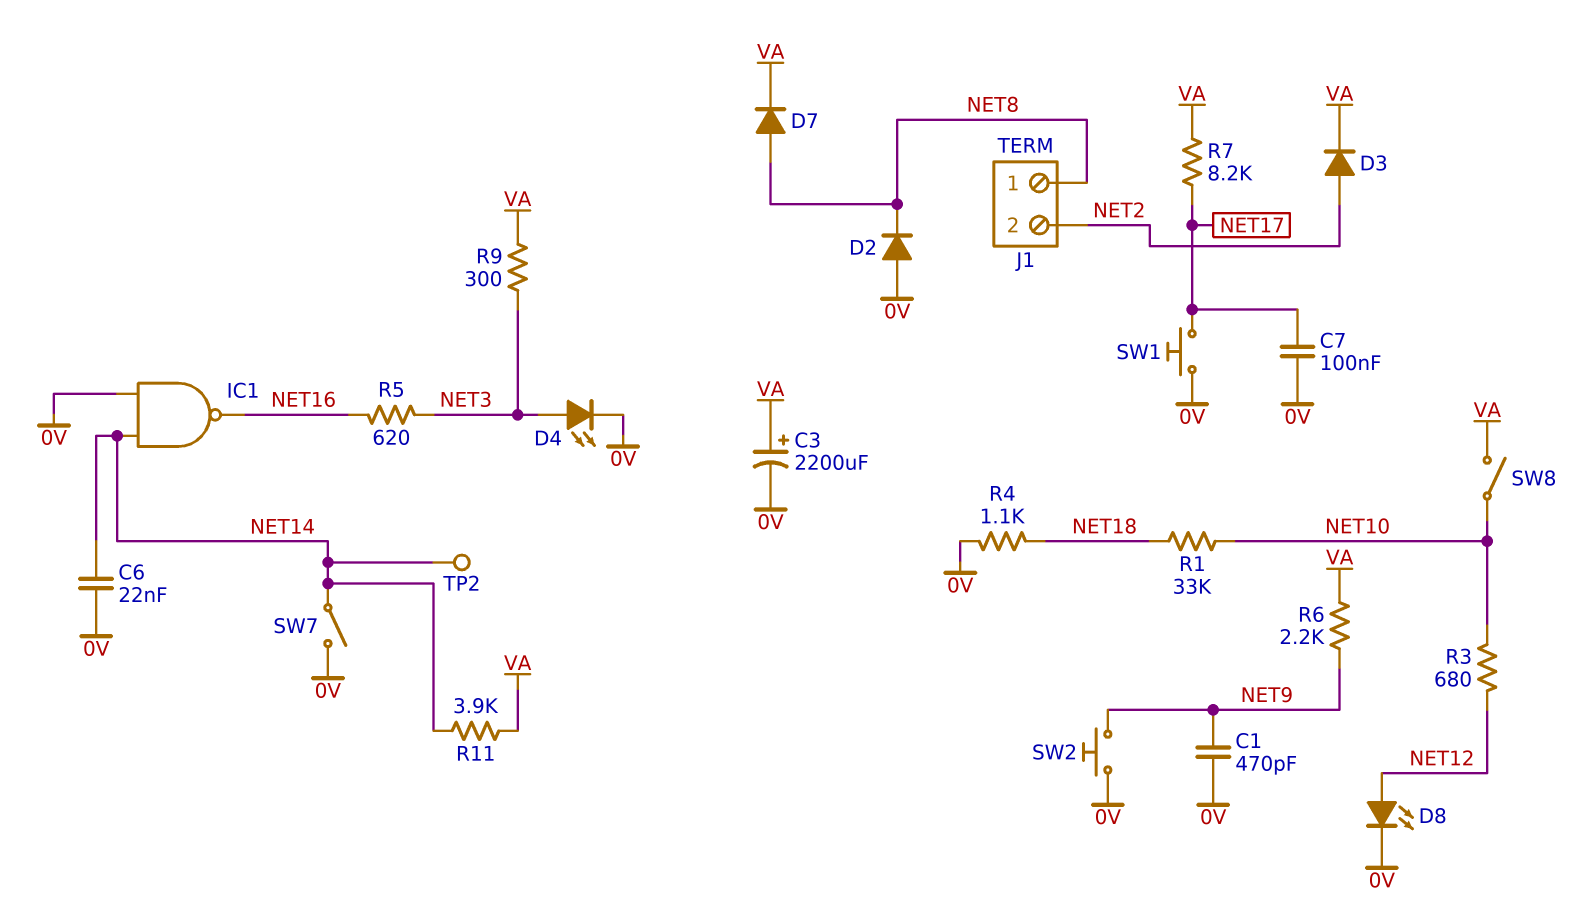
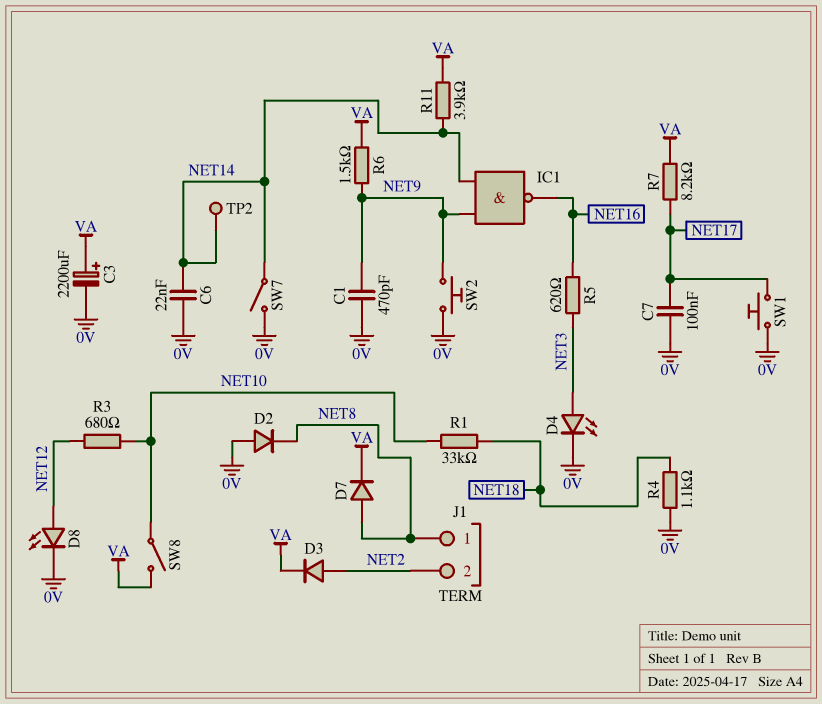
IC1: NAND (in 0V, in NET14, out NET16) -> NAND (in NET9, in NET14, out NET16)
R6: 2.2k (NET9, VA) -> 1.5k (NET9, VA)
R9: 300 (NET3, VA) -> none

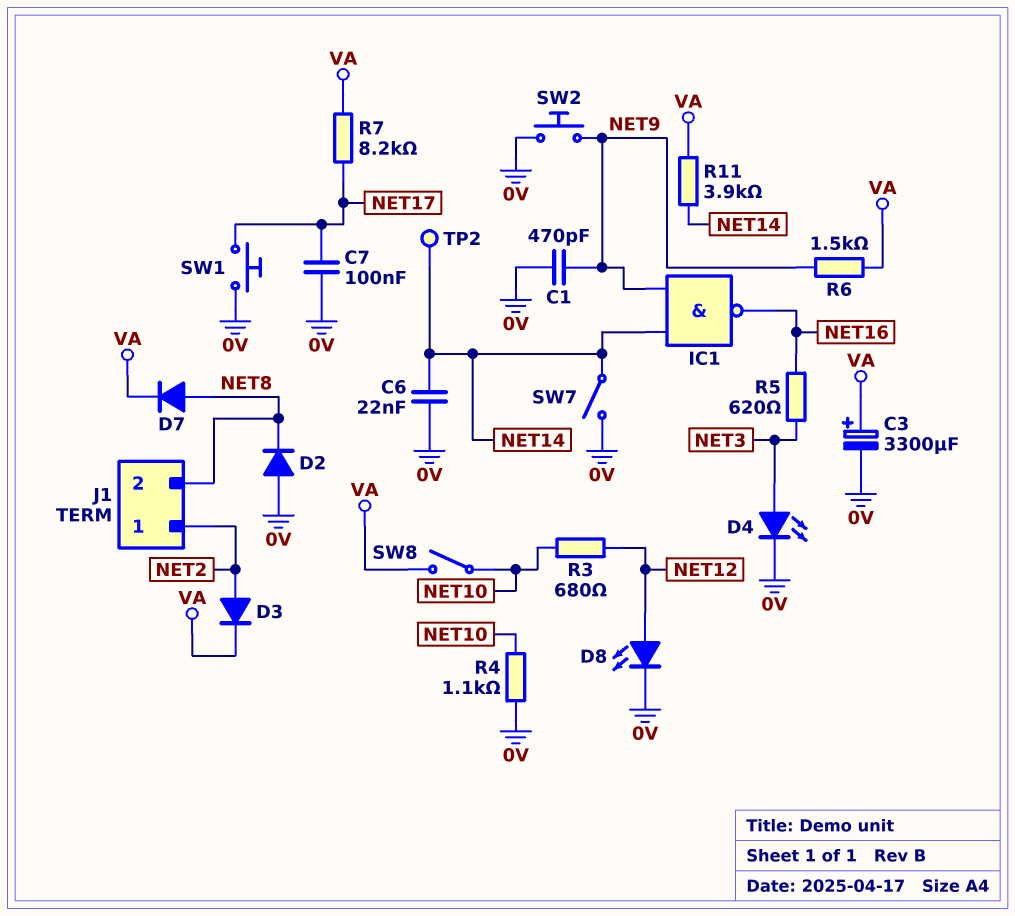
C3: 2200uF (plus VA, minus 0V) -> 3300uF (plus VA, minus 0V)
J1 pin 1: NET8 -> NET2
J1 pin 2: NET2 -> NET8
R1: 33k (NET10, NET18) -> none
R4: 1.1k (0V, NET18) -> 1.1k (0V, NET10)

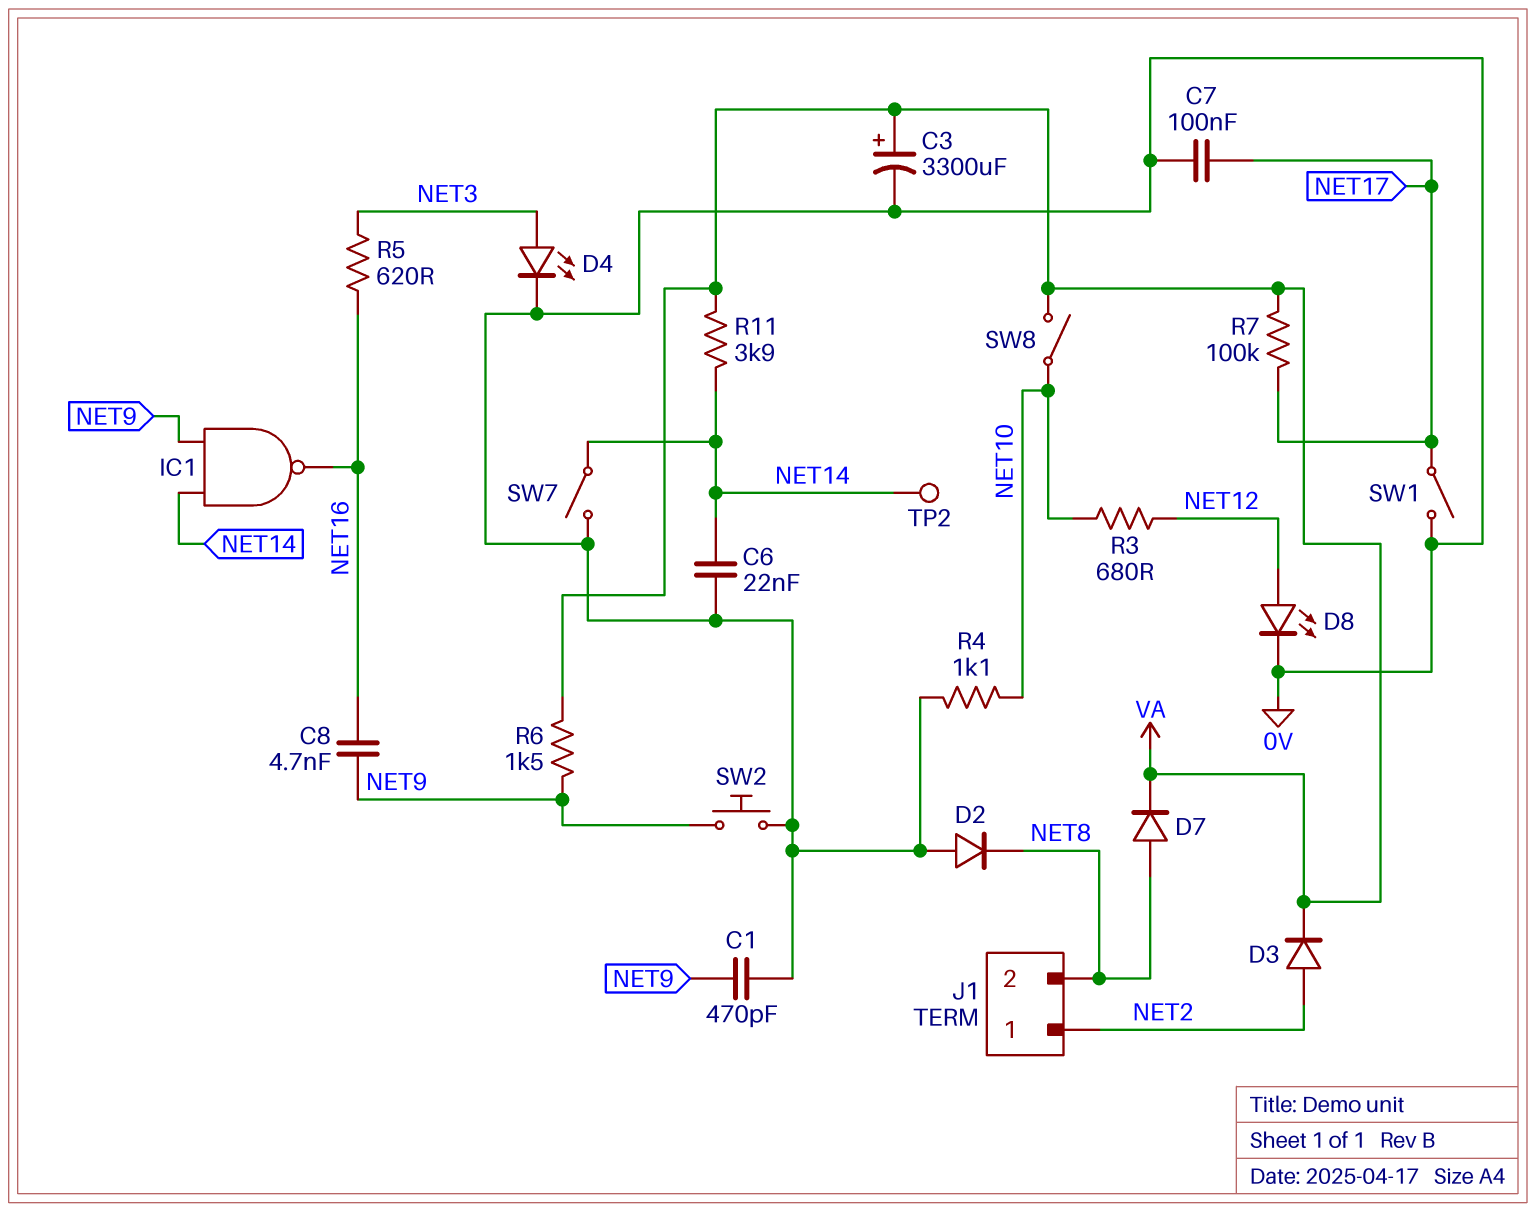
C8: none -> 4.7nF (NET9, NET16)
R7: 8.2k (NET17, VA) -> 100k (NET17, VA)
SW1: button (0V, NET17) -> switch (0V, NET17)

